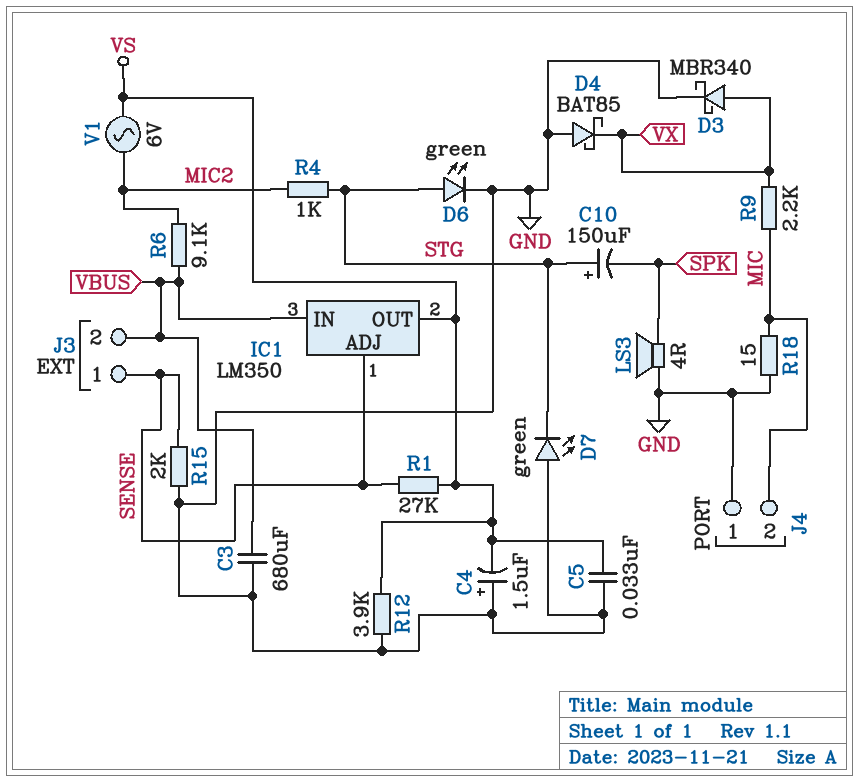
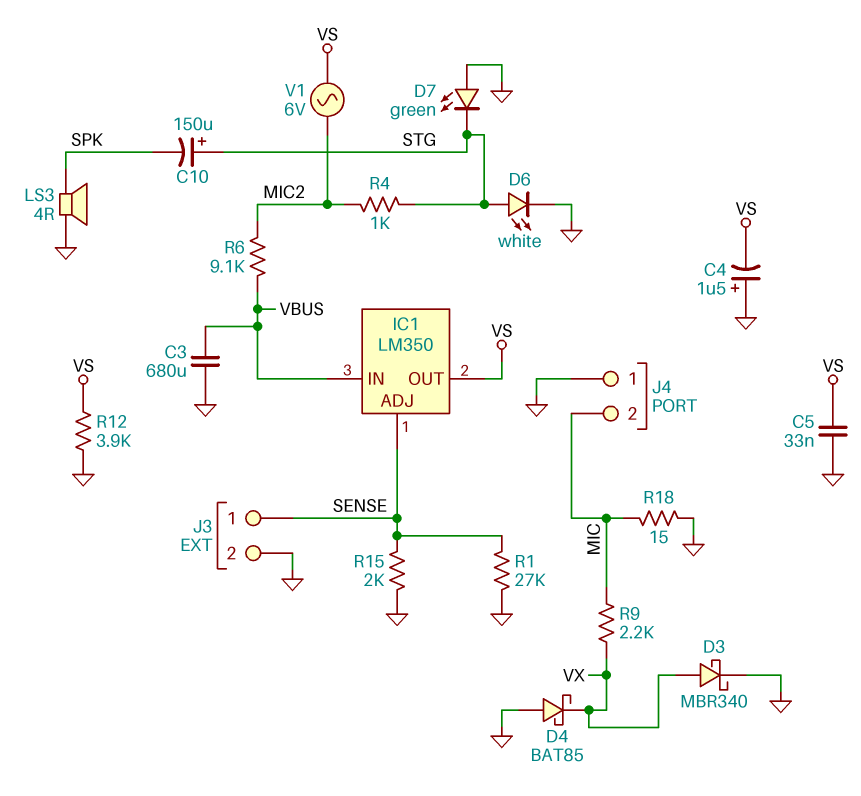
D6: LED green (A STG, K GND) -> LED white (A STG, K GND)
J3 pin 2: VBUS -> GND
R1: 27k (SENSE, VS) -> 27k (GND, SENSE)

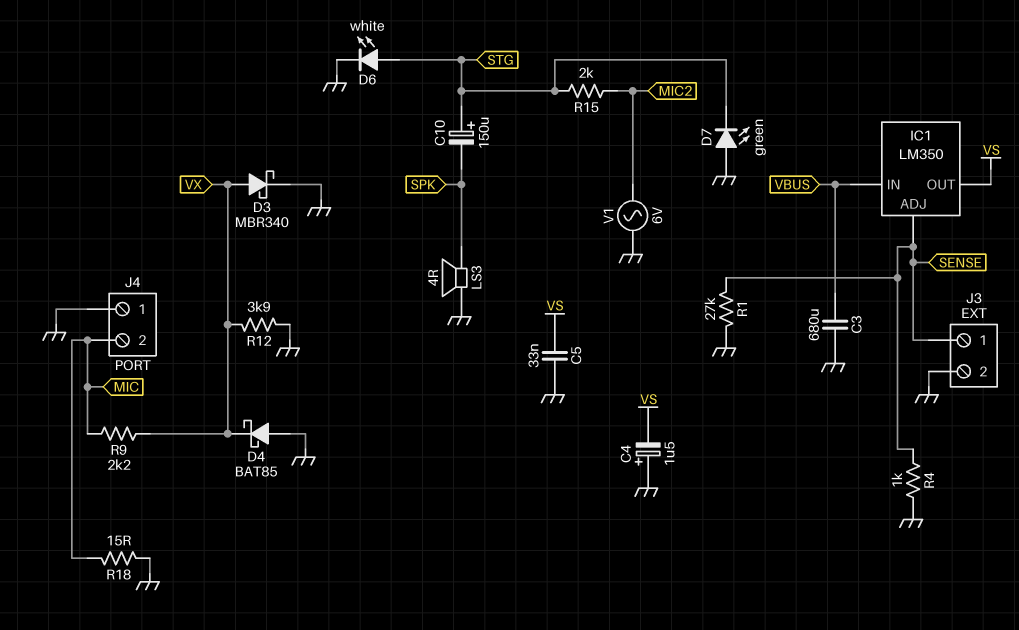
R4: 1k (MIC2, STG) -> 1k (GND, SENSE)
R6: 9.1k (MIC2, VBUS) -> none
R12: 3.9k (GND, VS) -> 3.9k (GND, VX)
R15: 2k (GND, SENSE) -> 2k (MIC2, STG)
V1: AC 6V (MIC2, VS) -> AC 6V (GND, MIC2)

